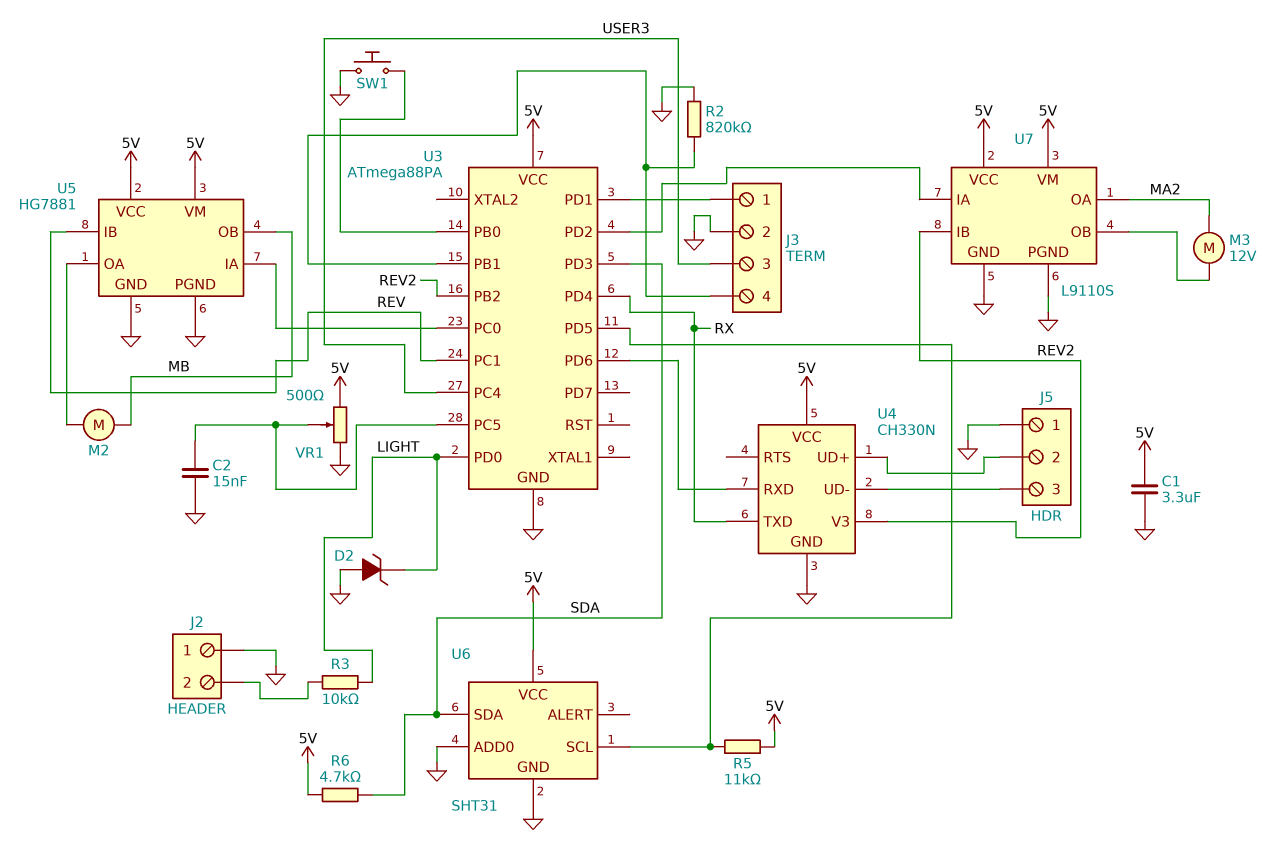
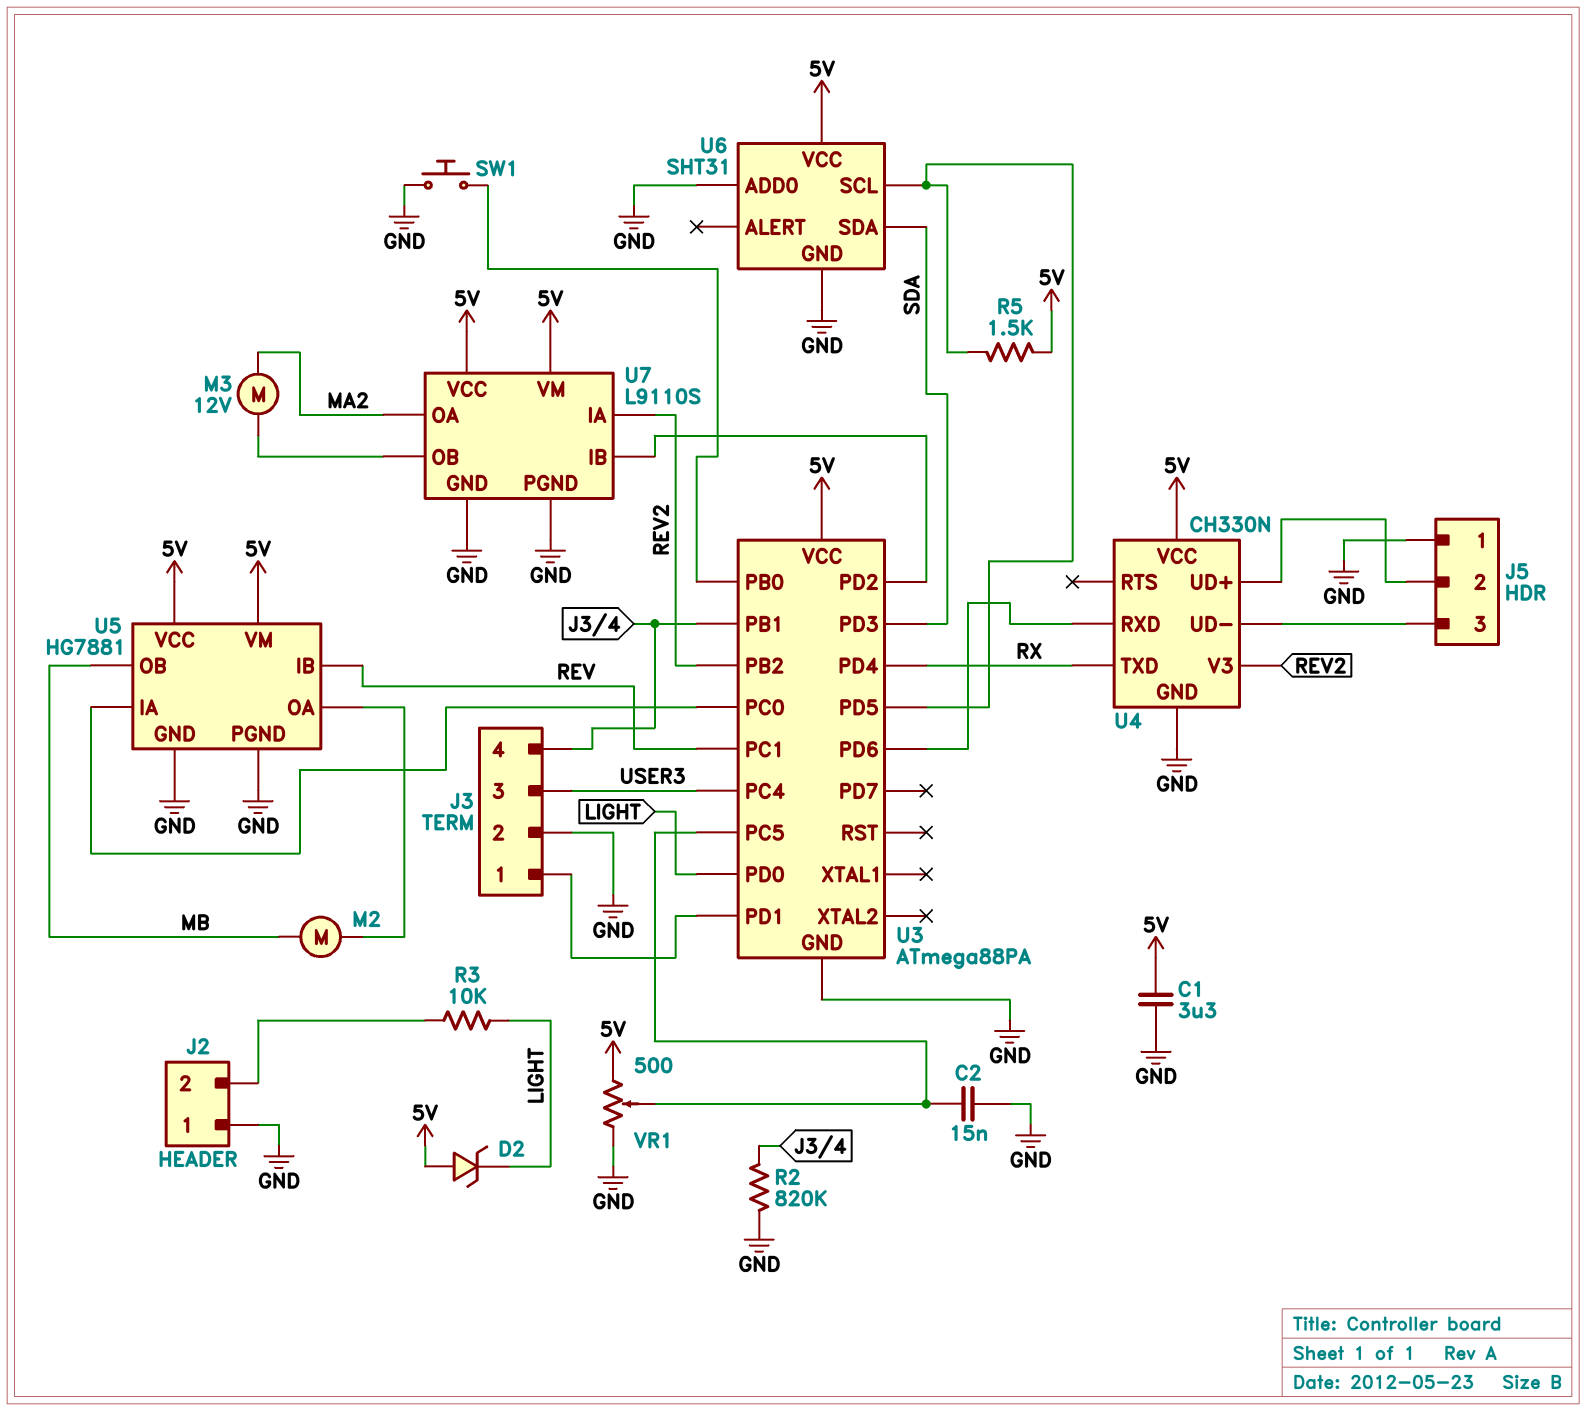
D2: zener (A GND, K LIGHT) -> zener (A 5V, K LIGHT)
R5: 11k (5V, U3/PD5) -> 1.5k (5V, U3/PD5)
R6: 4.7k (5V, SDA) -> none
U7 pin IA: U3/PD2 -> REV2
U7 pin IB: REV2 -> U3/PD2

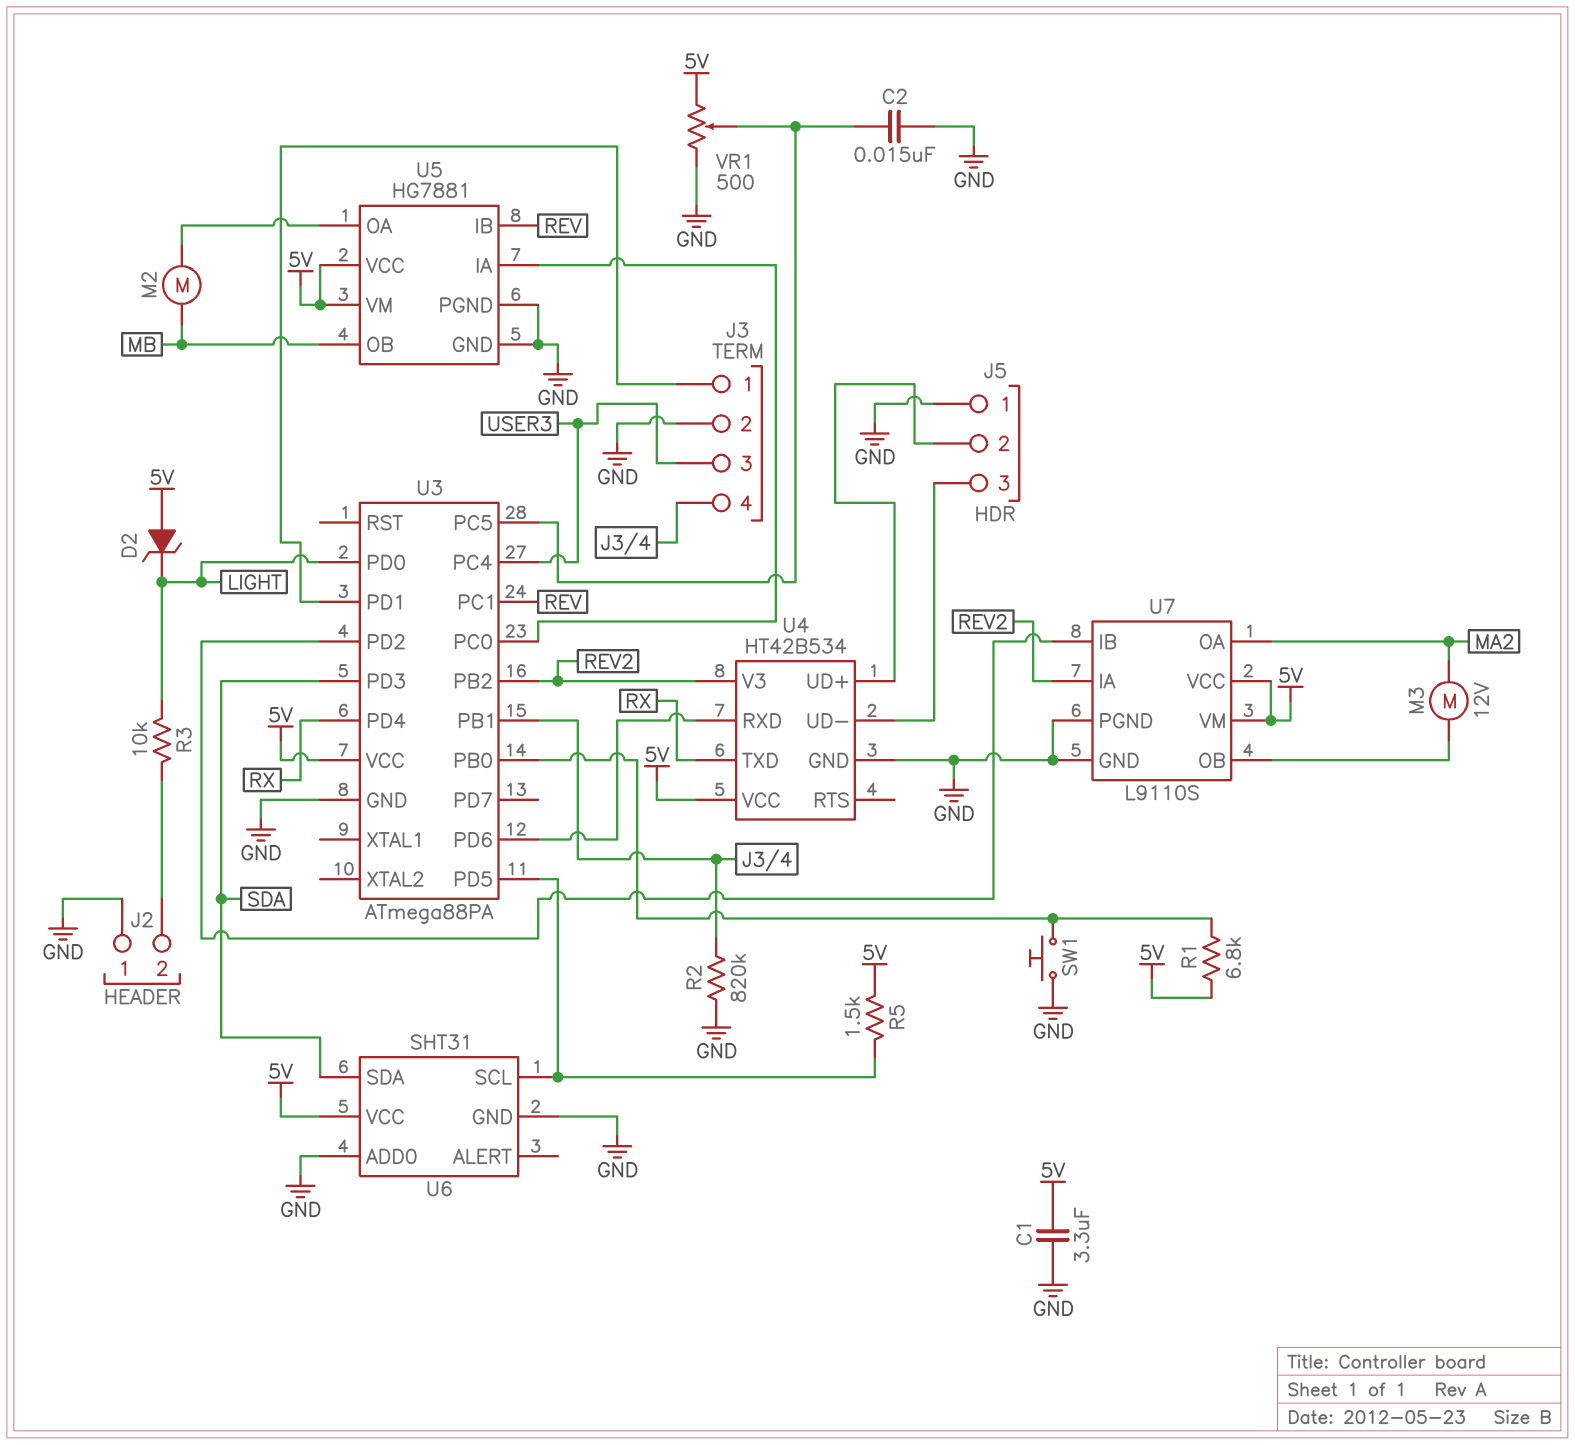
R1: none -> 6.8k (5V, U3/PB0)
U4: CH330N -> HT42B534

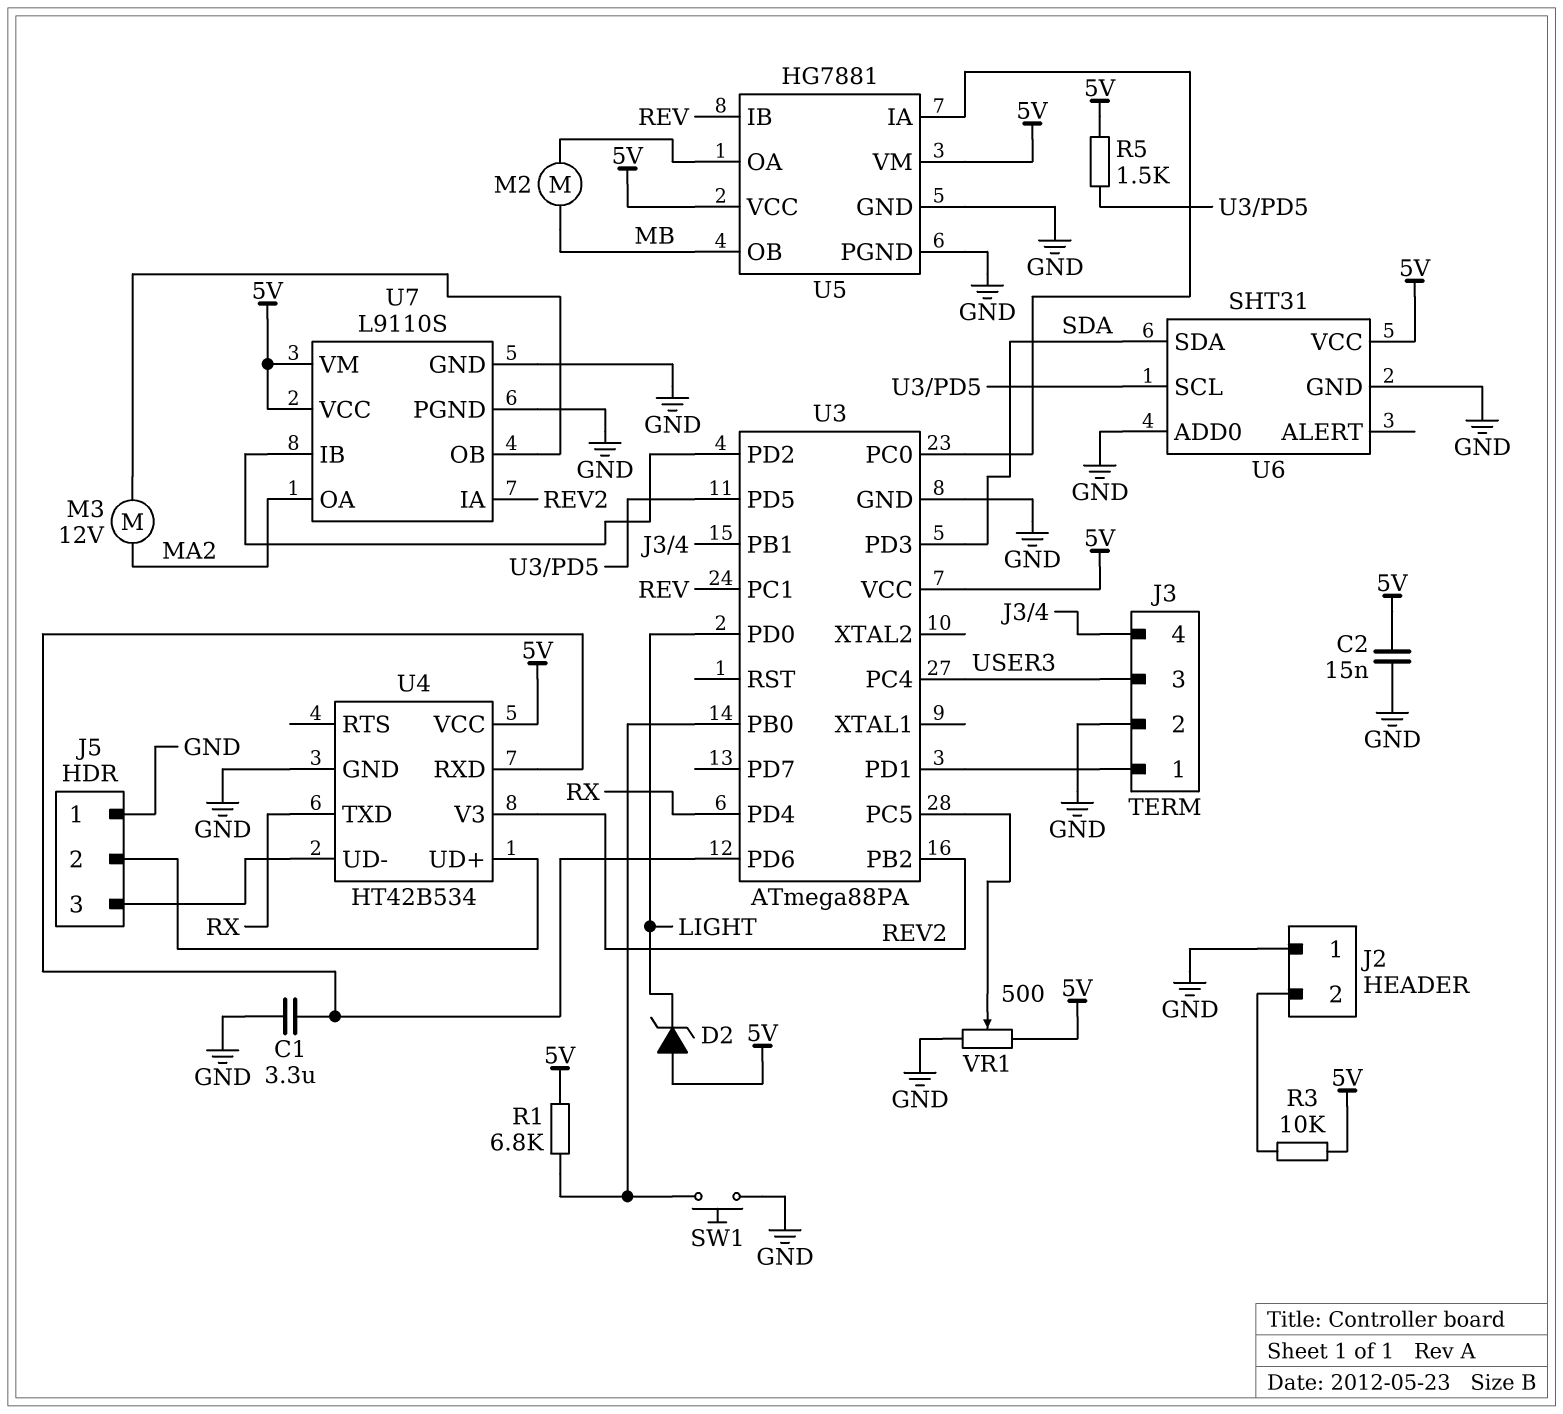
C1: 3.3uF (5V, GND) -> 3.3uF (GND, U3/PD6)
C2: 15nF (GND, U3/PC5) -> 15nF (5V, GND)
R2: 820k (GND, J3/4) -> none
R3: 10k (J2/2, LIGHT) -> 10k (5V, J2/2)

